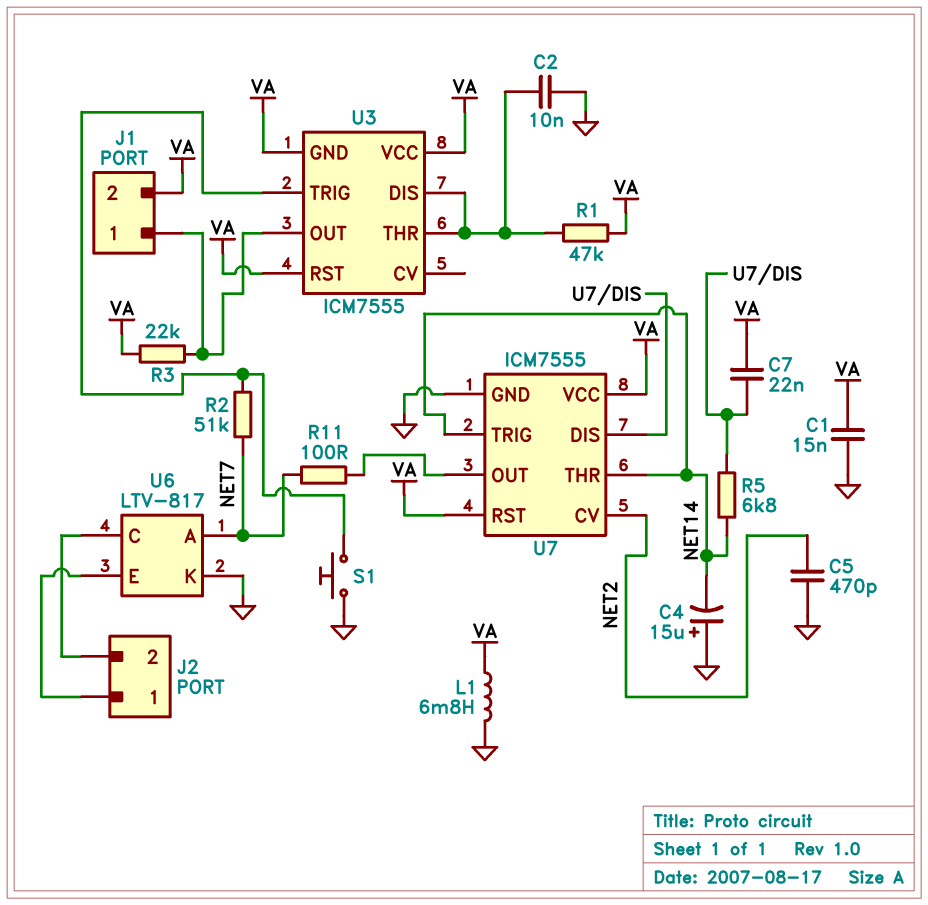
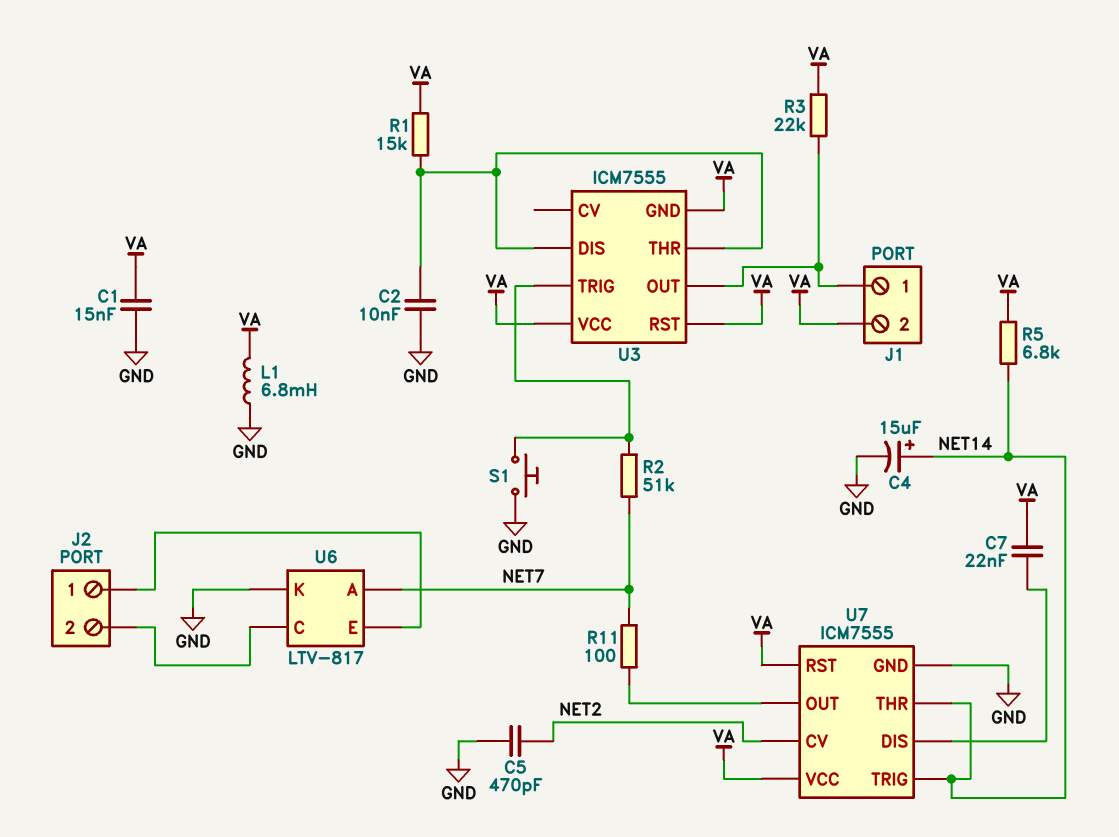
C4: 15uF (plus GND, minus NET14) -> 15uF (plus NET14, minus GND)
R1: 47k (U3/DIS, VA) -> 15k (U3/DIS, VA)
R5: 6.8k (NET14, U7/DIS) -> 6.8k (NET14, VA)

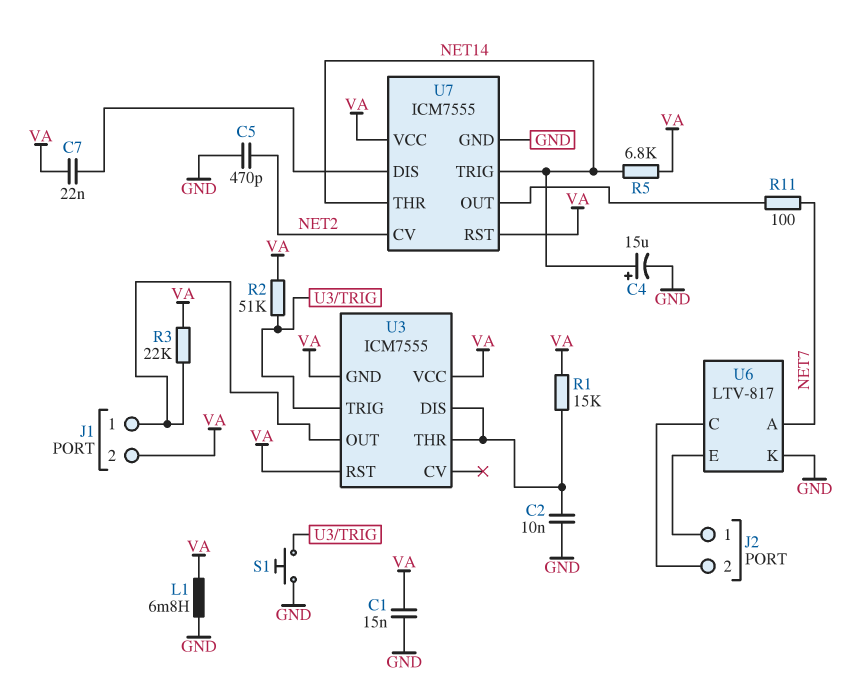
R2: 51k (NET7, U3/TRIG) -> 51k (U3/TRIG, VA)

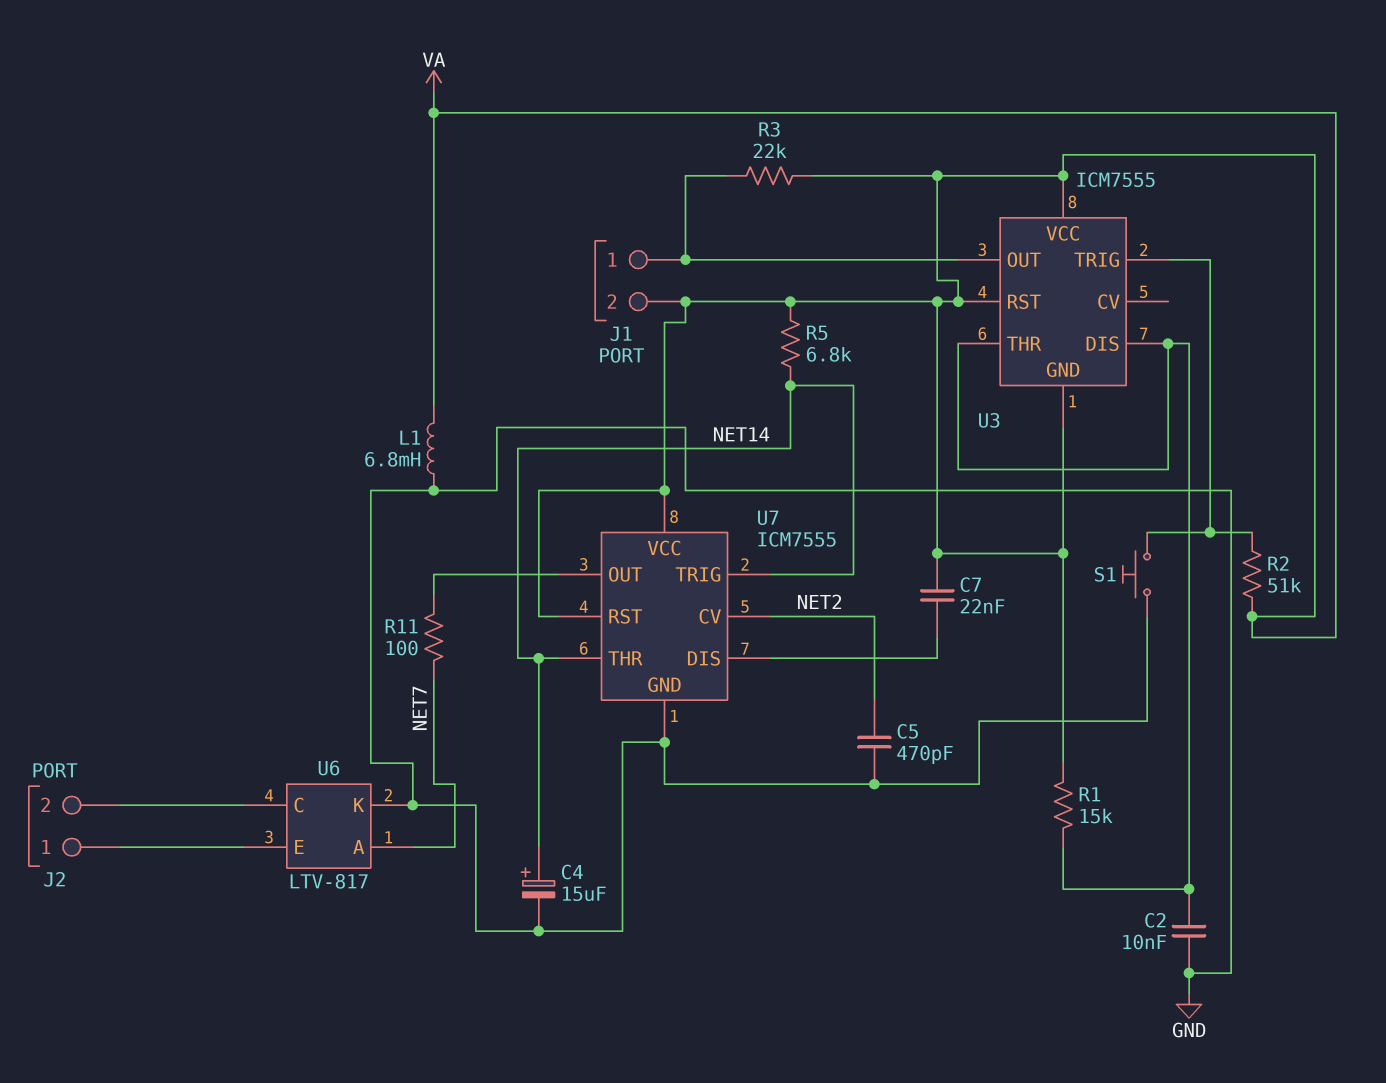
C1: 15nF (GND, VA) -> none

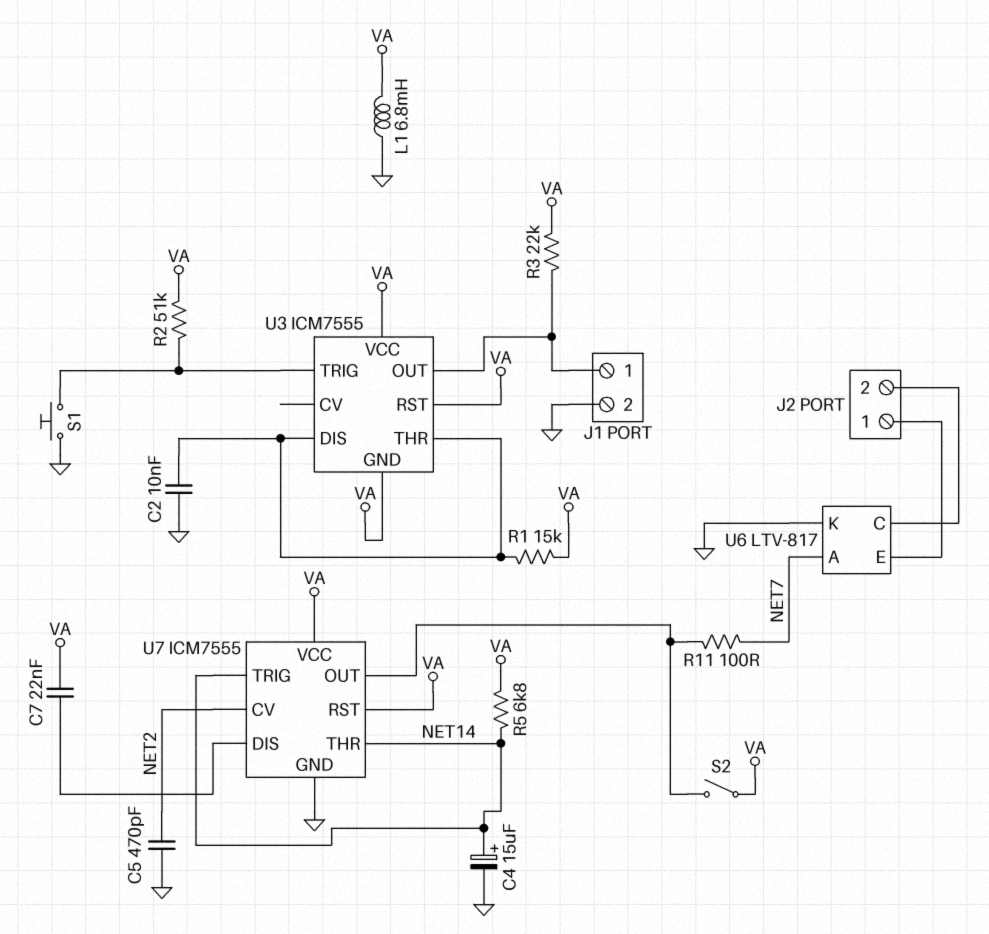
J1 pin 2: VA -> GND
S2: none -> switch (U7/OUT, VA)

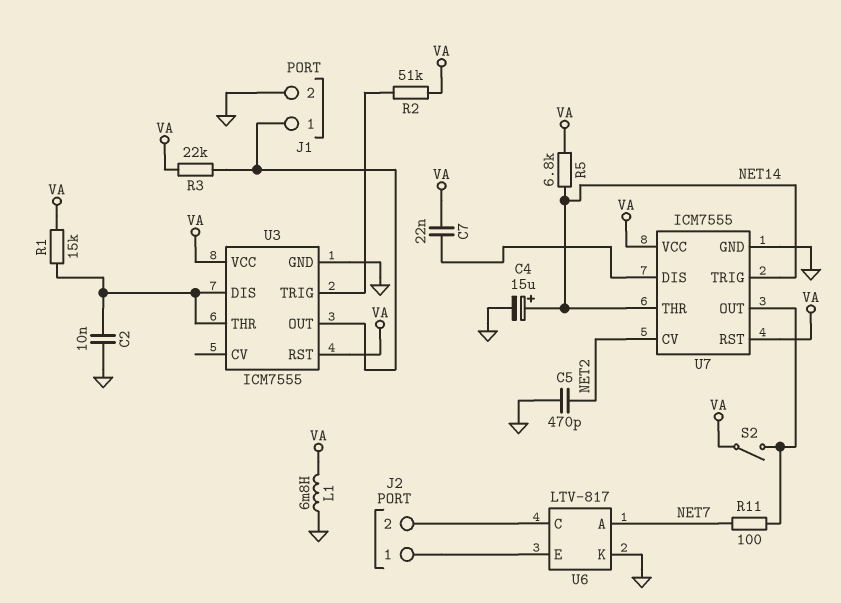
S1: button (GND, U3/TRIG) -> none
U3 pin GND: VA -> GND

